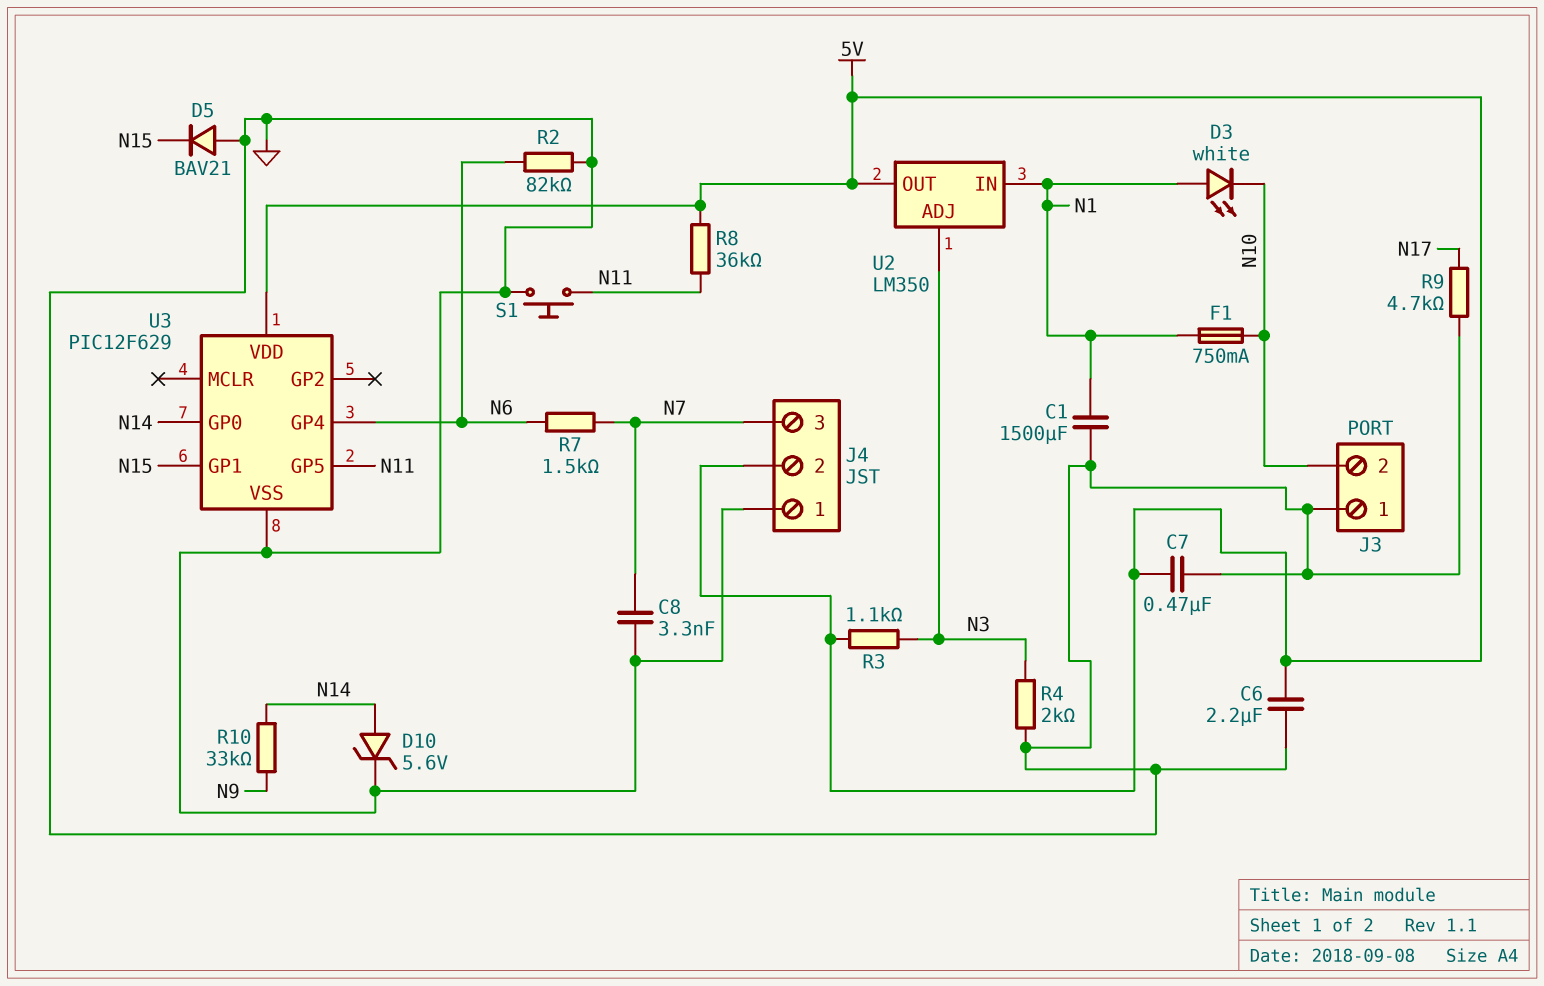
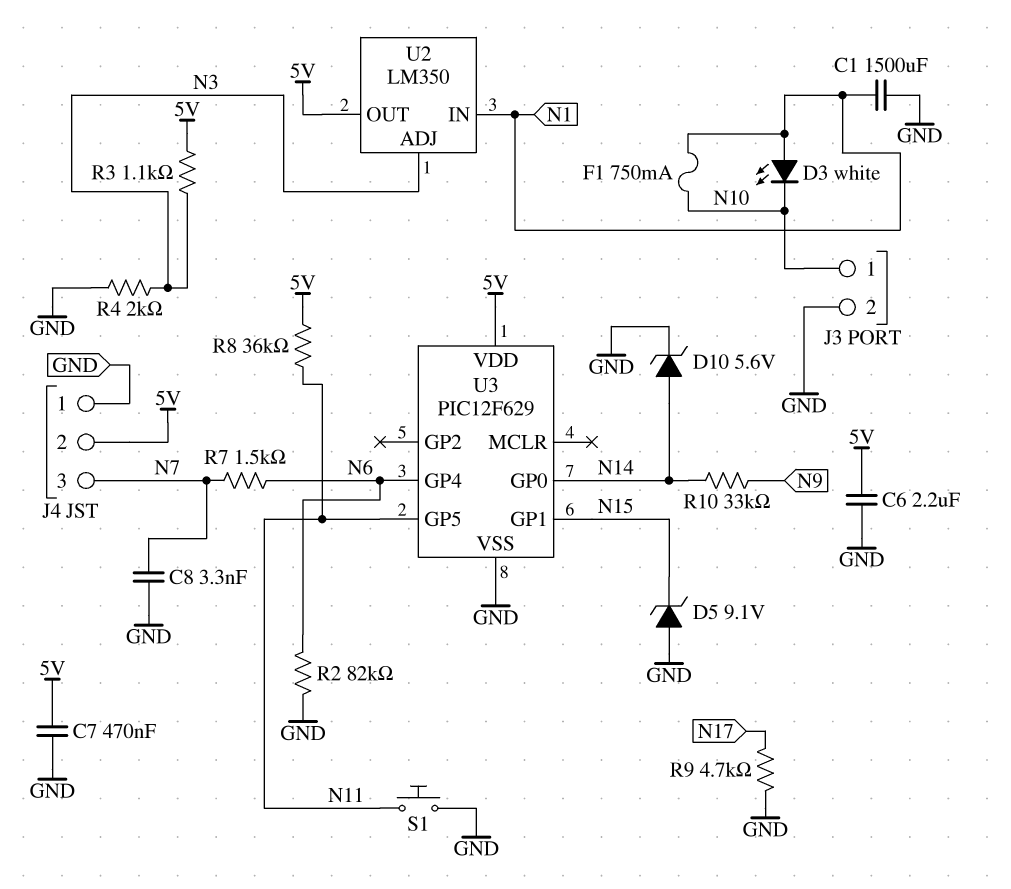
D5: diode BAV21 (A GND, K N15) -> zener 9.1V (A GND, K N15)
J3 pin 1: GND -> N10
J3 pin 2: N10 -> GND

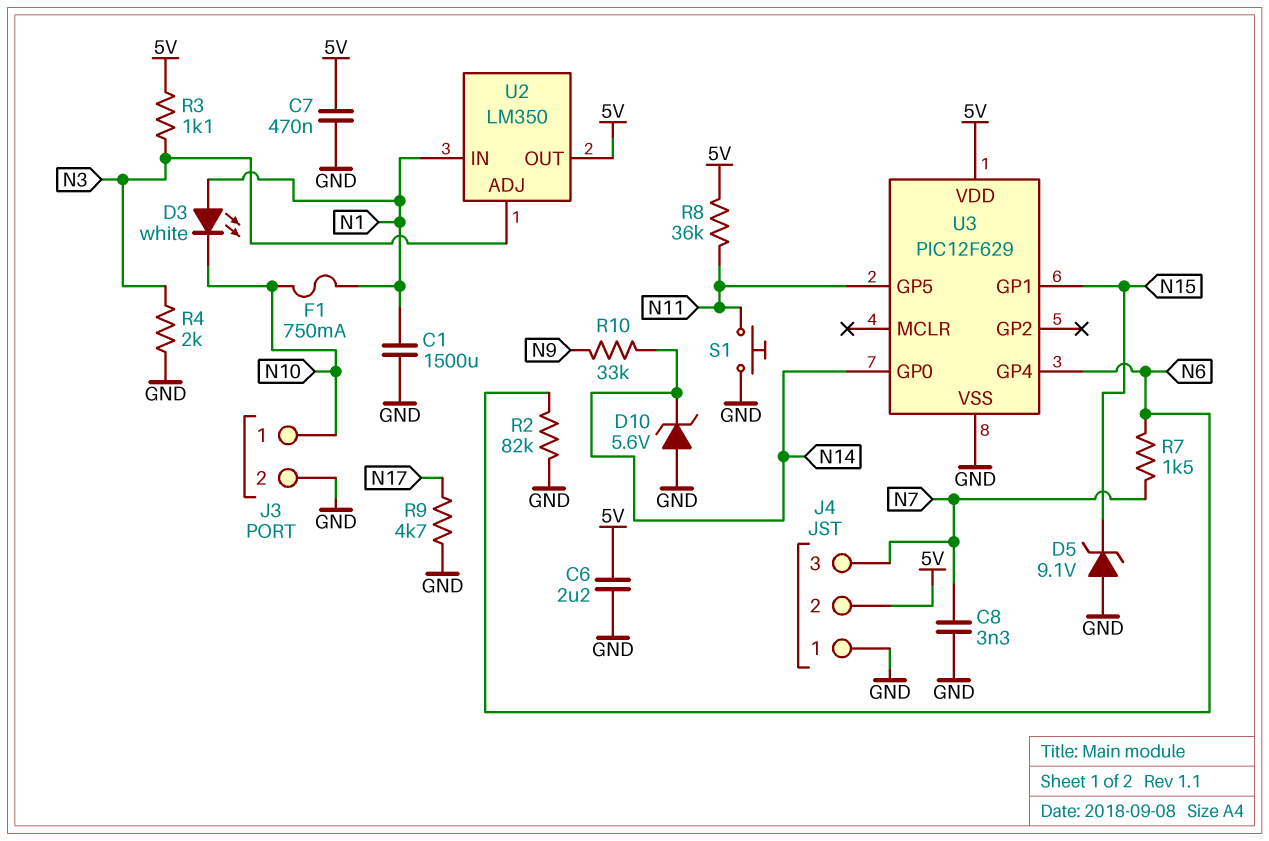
D10: zener 5.6V (A N14, K GND) -> zener 5.6V (A GND, K N14)

